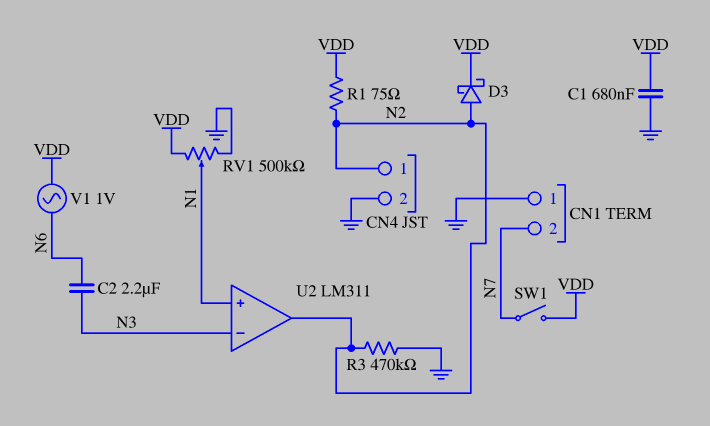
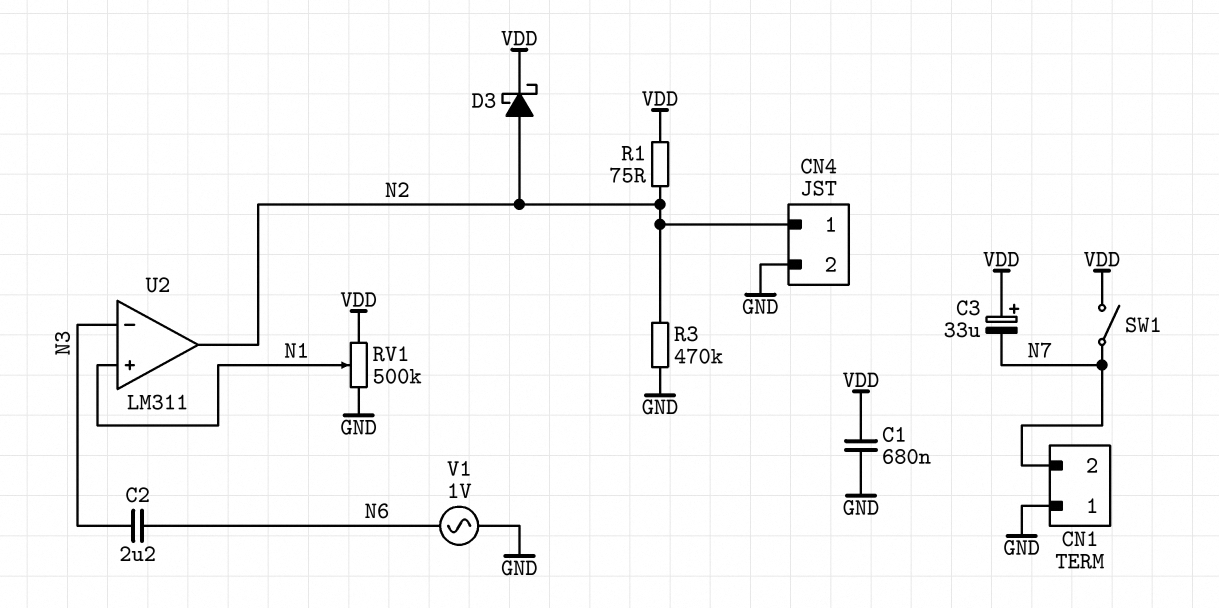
C3: none -> 33uF (plus VDD, minus N7)
V1: AC 1V (N6, VDD) -> AC 1V (GND, N6)

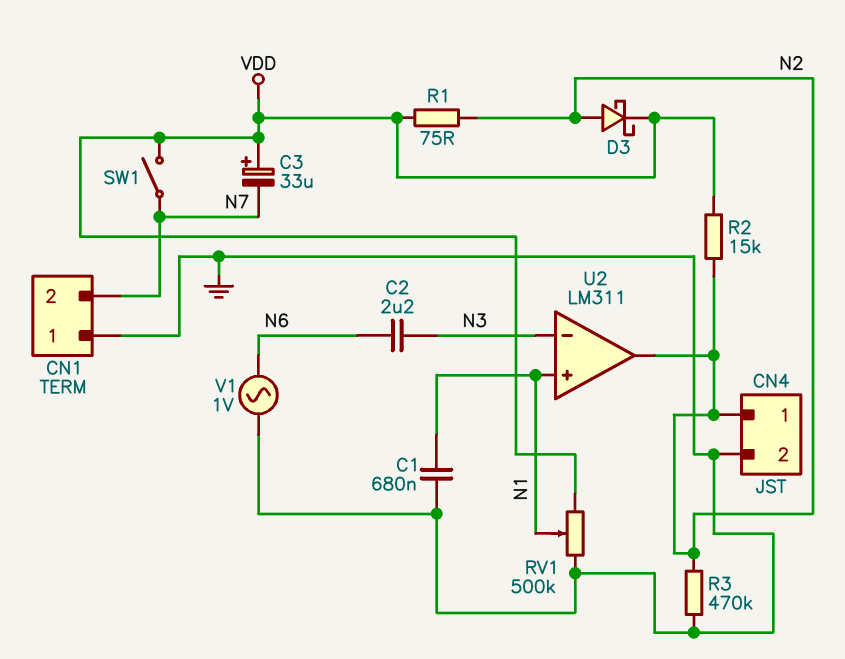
C1: 680nF (GND, VDD) -> 680nF (GND, N1)
R2: none -> 15k (N2, VDD)

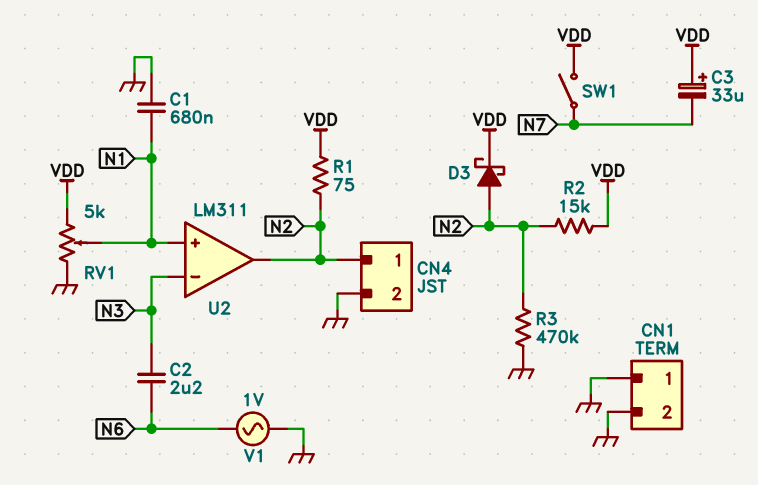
CN1 pin 2: N7 -> GND
RV1: 500k (GND, VDD, wiper N1) -> 5k (GND, VDD, wiper N1)

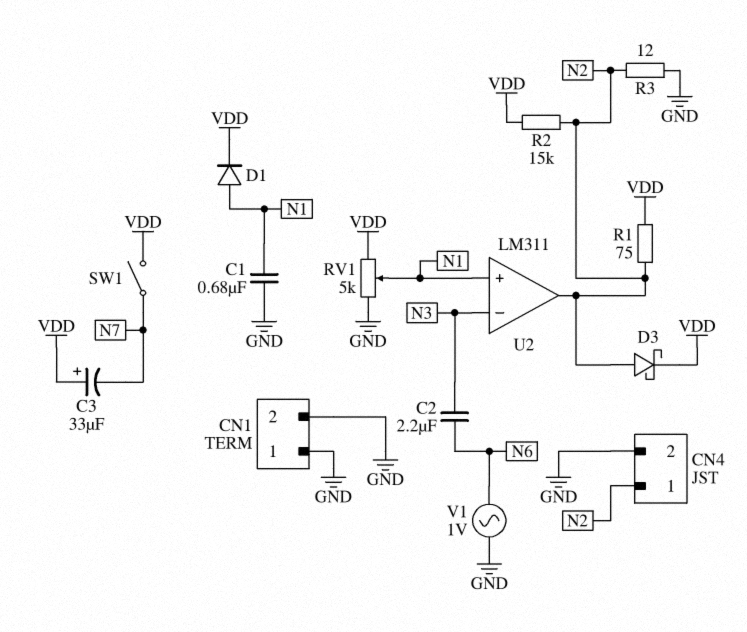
D1: none -> diode (A N1, K VDD)
R3: 470k (GND, N2) -> 12 (GND, N2)

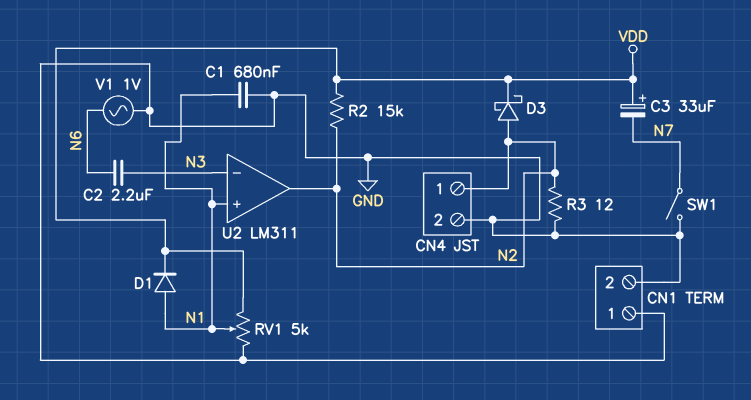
R1: 75 (N2, VDD) -> none
SW1: switch (N7, VDD) -> switch (GND, N7)

